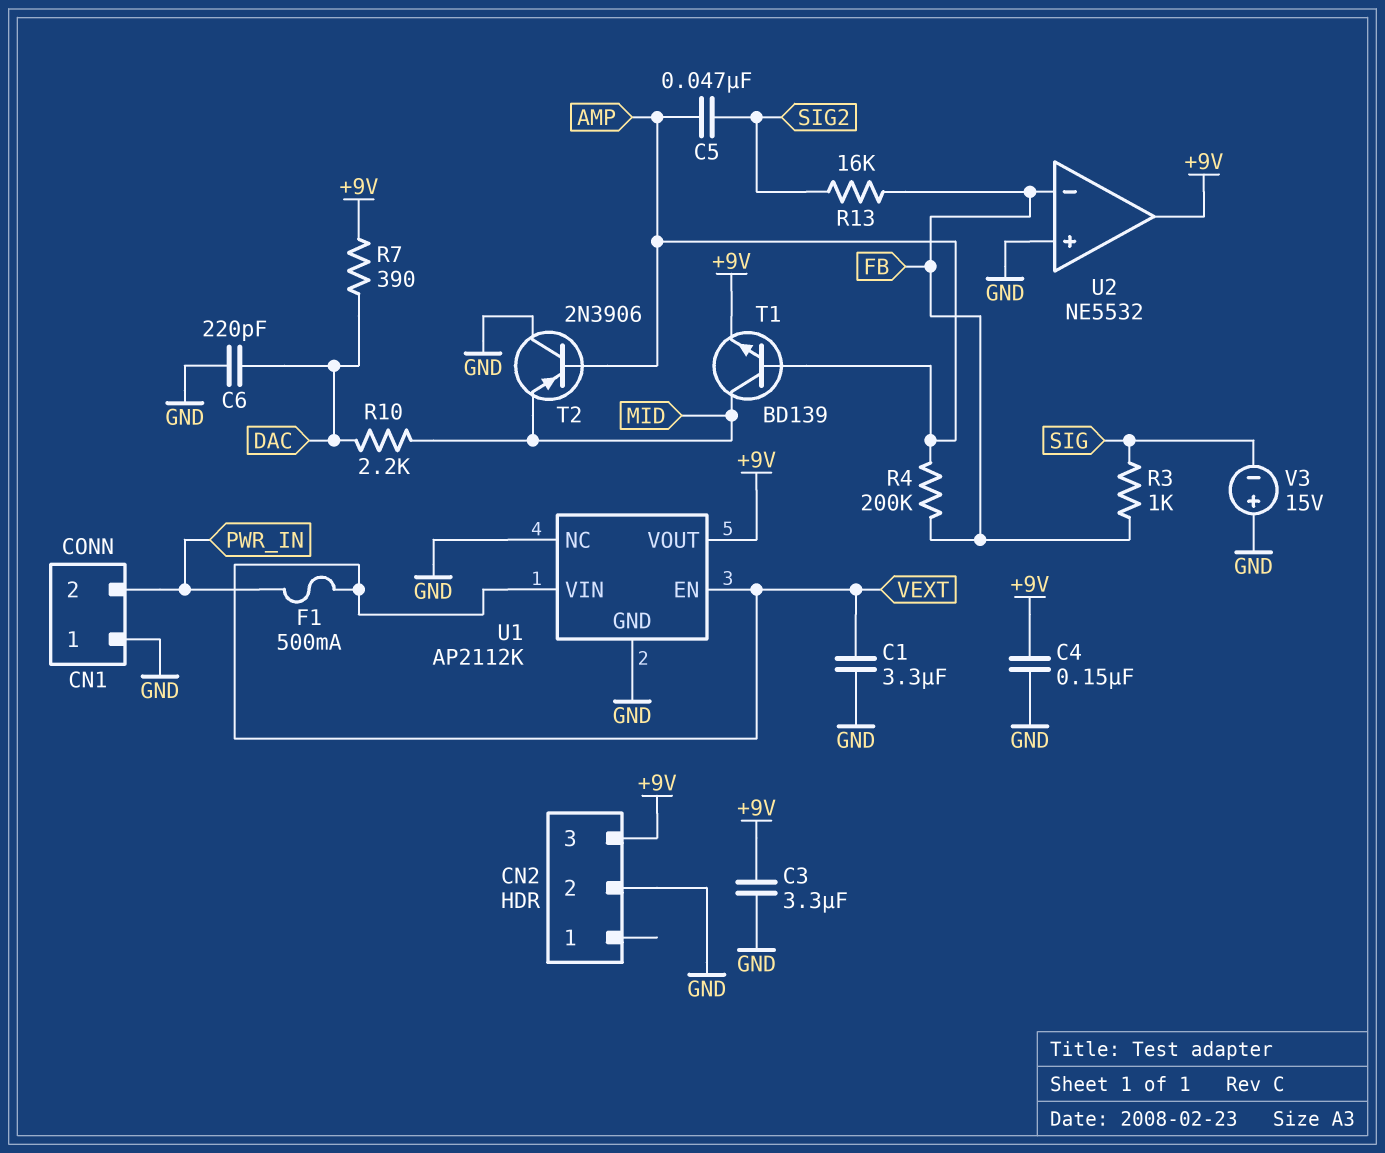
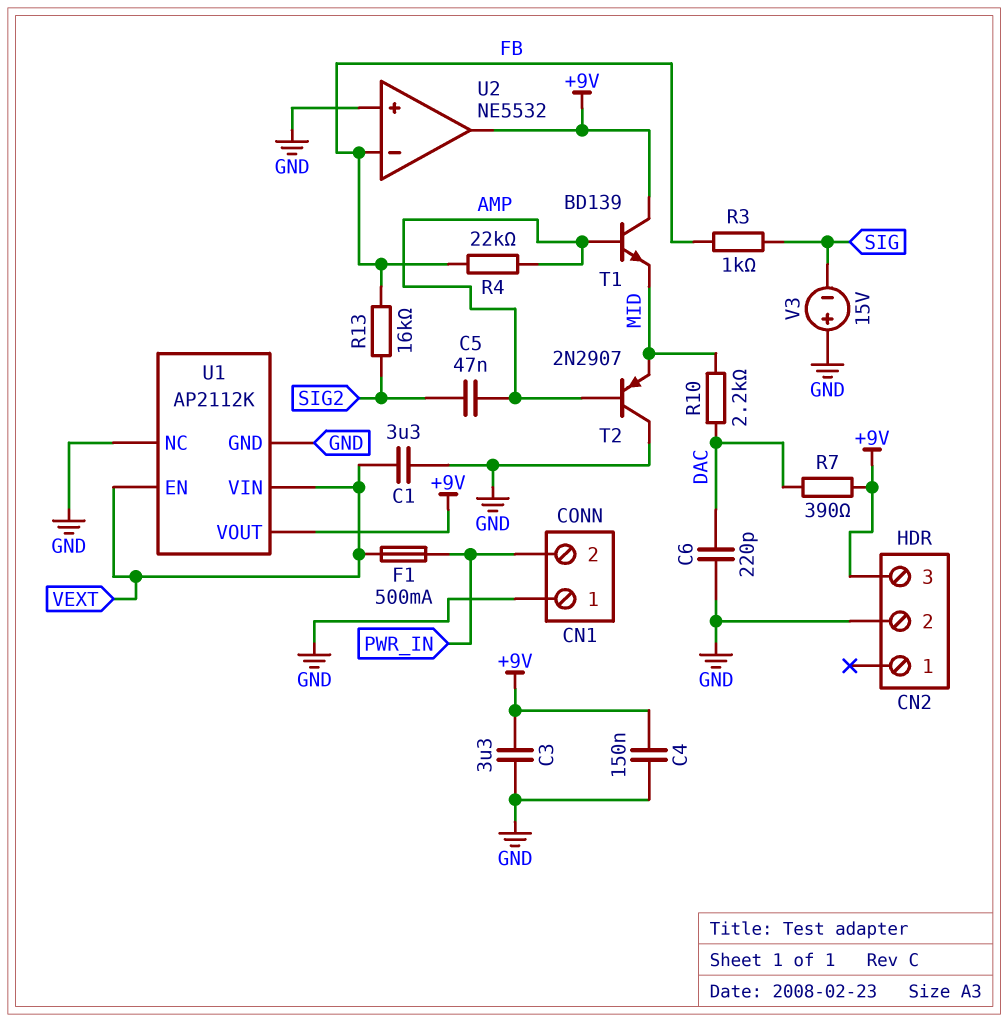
R4: 200k (AMP, FB) -> 22k (AMP, FB)
T1: NPN BD139 (B AMP, C MID, E +9V) -> NPN BD139 (B AMP, C +9V, E MID)
T2: PNP 2N3906 (B AMP, C GND, E MID) -> PNP 2N2907 (B AMP, C GND, E MID)

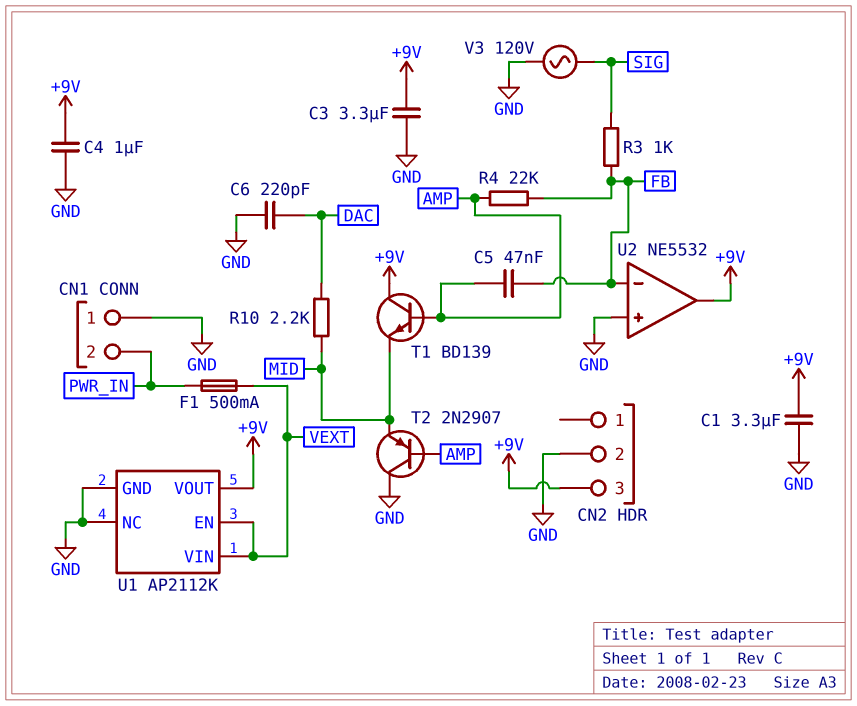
C1: 3.3uF (GND, VEXT) -> 3.3uF (+9V, GND)
C4: 150nF (+9V, GND) -> 1uF (+9V, GND)
C5: 47nF (AMP, SIG2) -> 47nF (AMP, FB)
R7: 390 (+9V, DAC) -> none
R13: 16k (FB, SIG2) -> none
V3: 15V (plus GND, minus SIG) -> AC 120V (GND, SIG)

